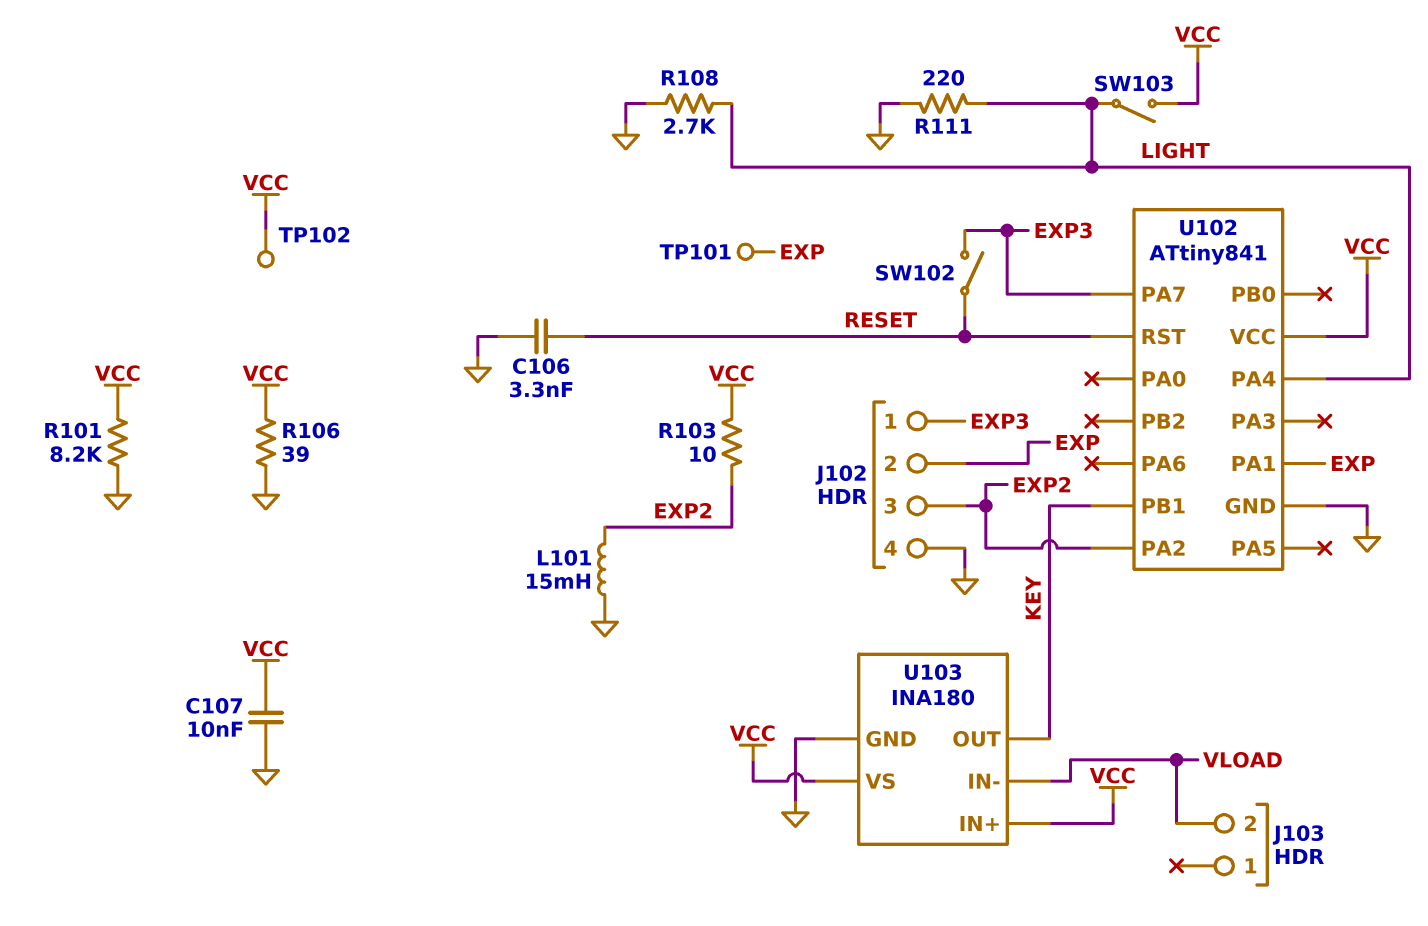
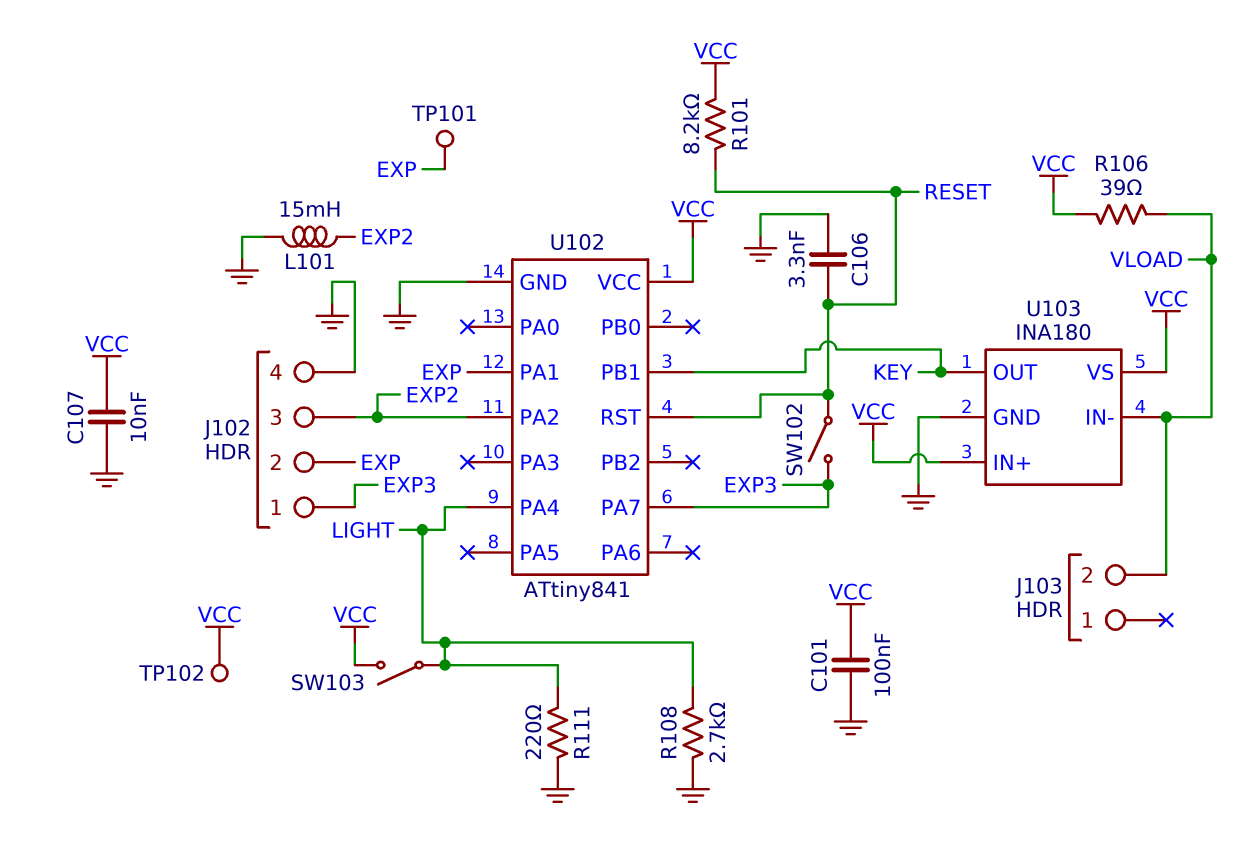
C101: none -> 100nF (GND, VCC)
R101: 8.2k (GND, VCC) -> 8.2k (RESET, VCC)
R103: 10 (EXP2, VCC) -> none
R106: 39 (GND, VCC) -> 39 (VCC, VLOAD)

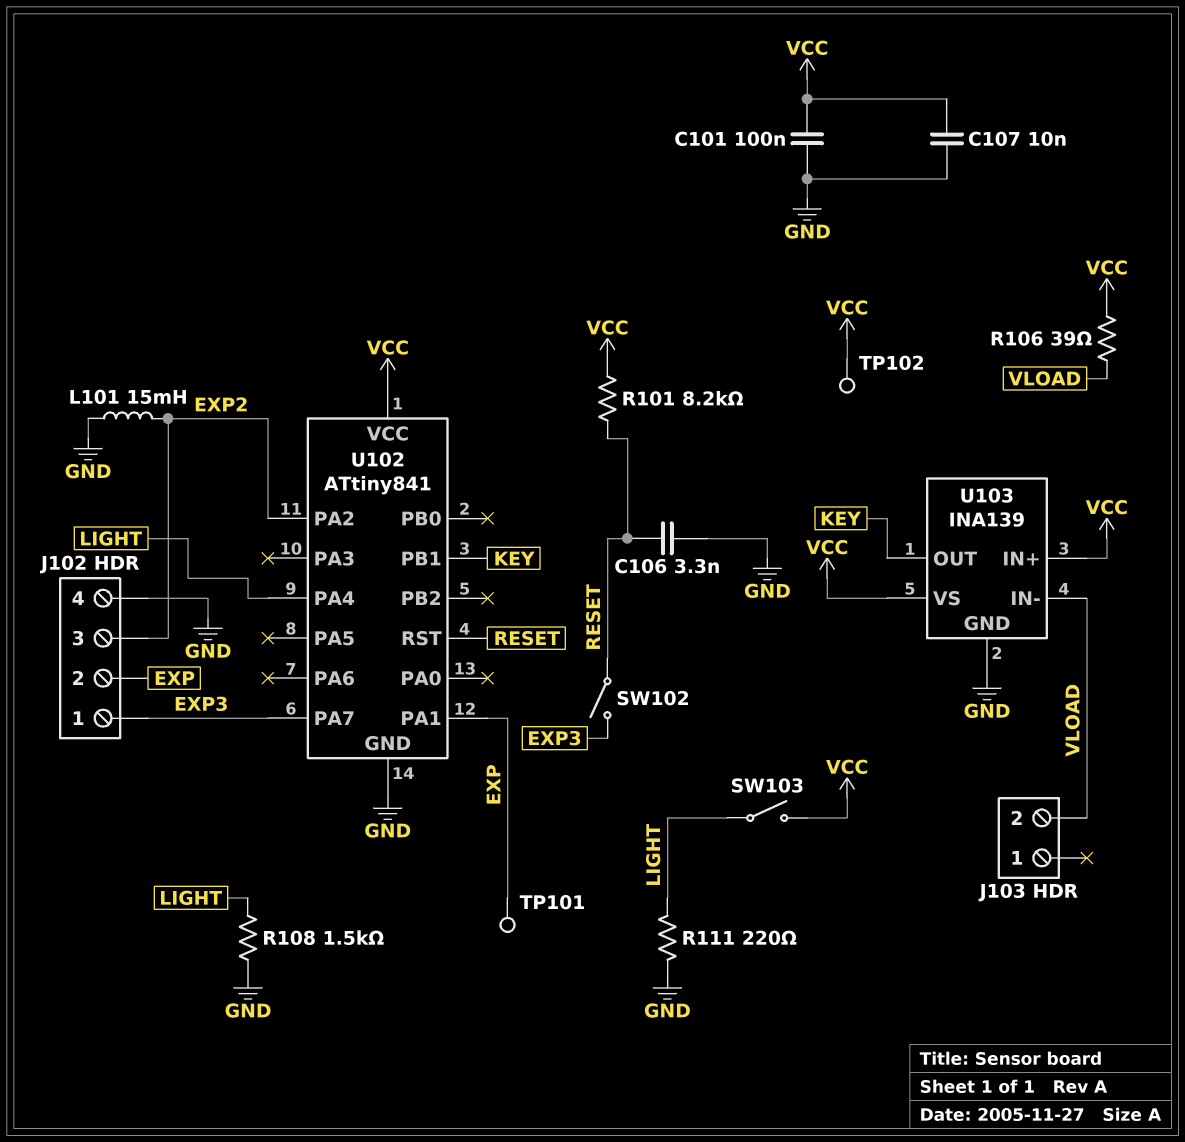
R108: 2.7k (GND, LIGHT) -> 1.5k (GND, LIGHT)
U103: INA180 -> INA139

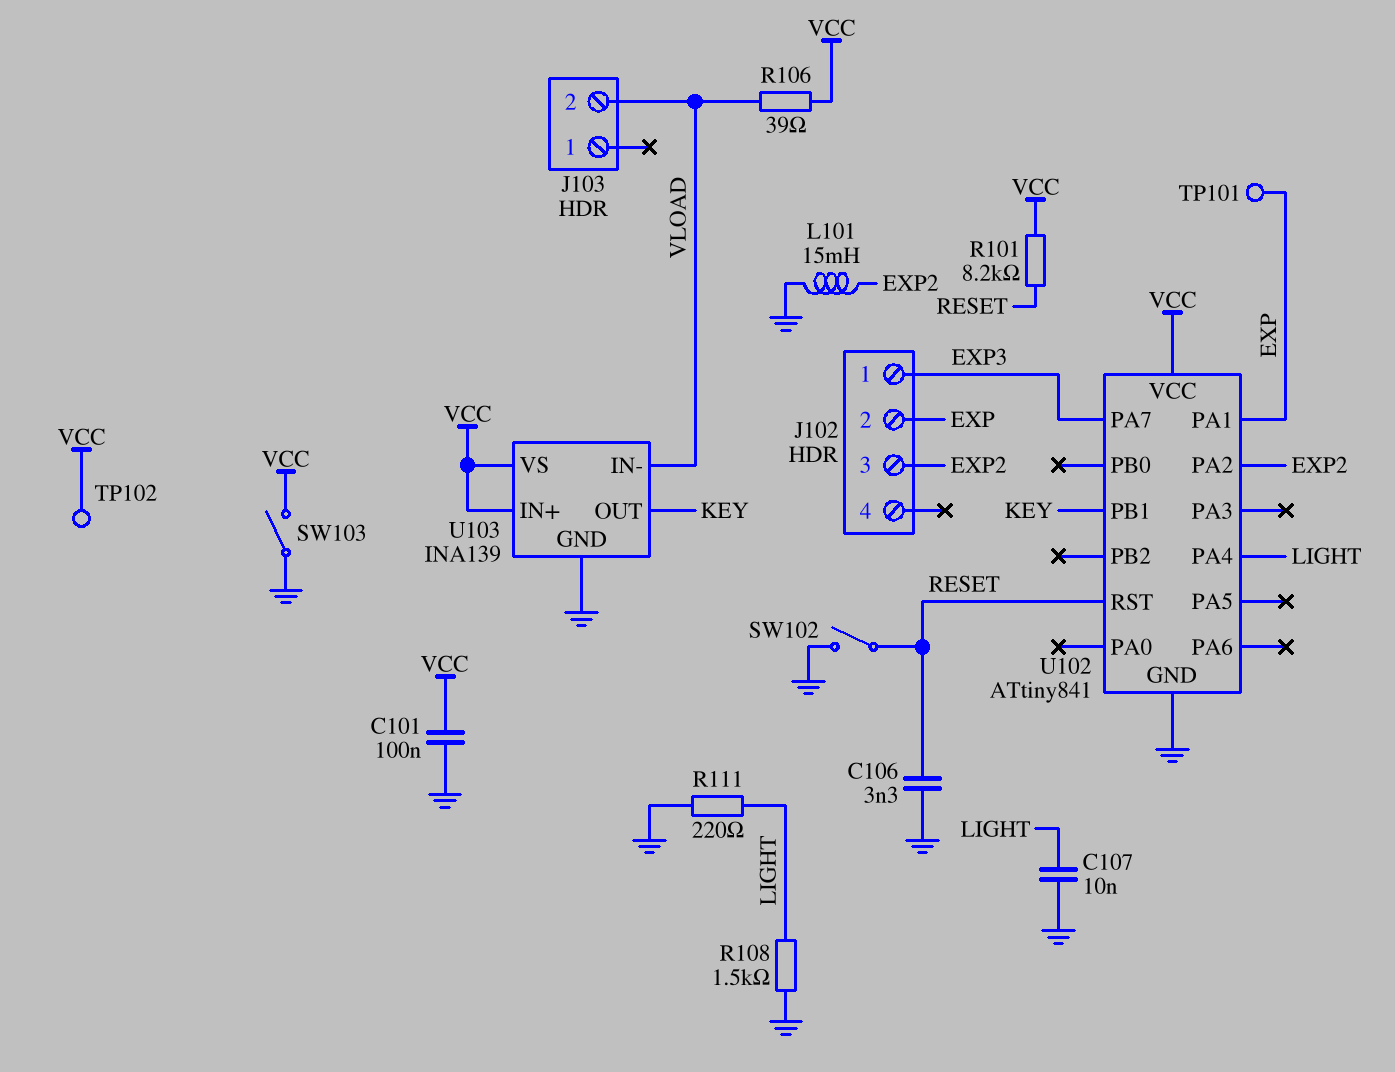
C107: 10nF (GND, VCC) -> 10nF (GND, LIGHT)
J102 pin 4: GND -> none
SW102: switch (EXP3, RESET) -> switch (GND, RESET)
SW103: switch (LIGHT, VCC) -> switch (GND, VCC)

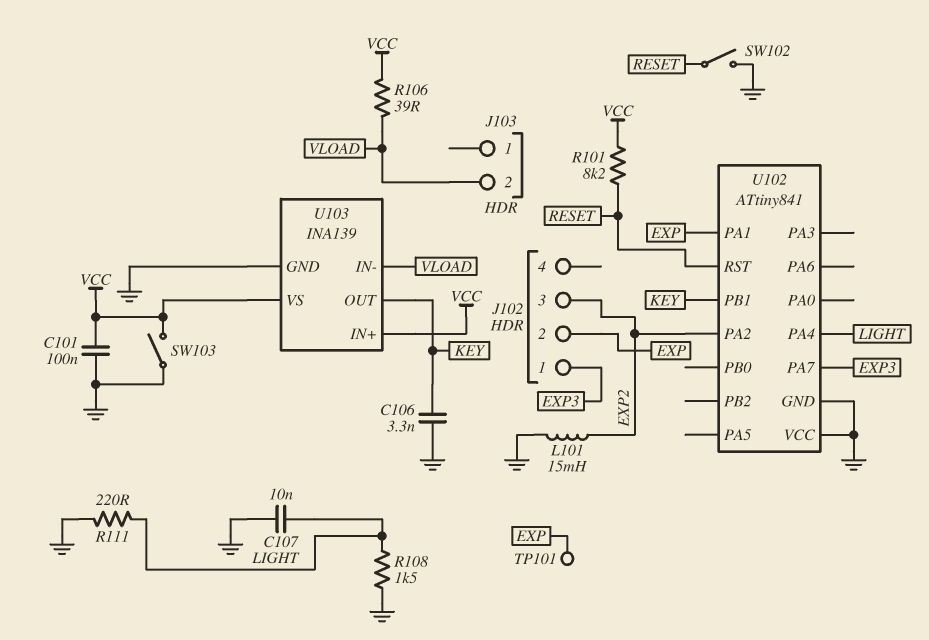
C106: 3.3nF (GND, RESET) -> 3.3nF (GND, KEY)
TP102: test point (VCC) -> none
U102 pin VCC: VCC -> GND

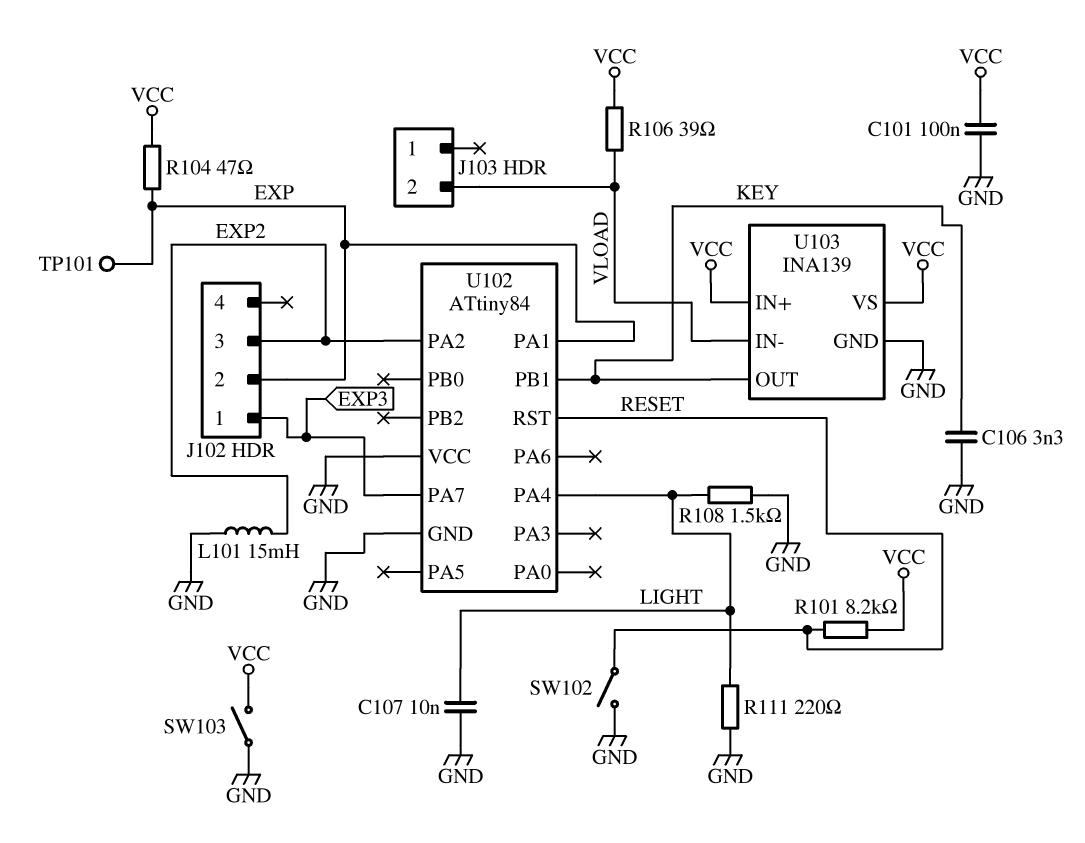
R104: none -> 47 (EXP, VCC)
U102: ATtiny841 -> ATtiny84

